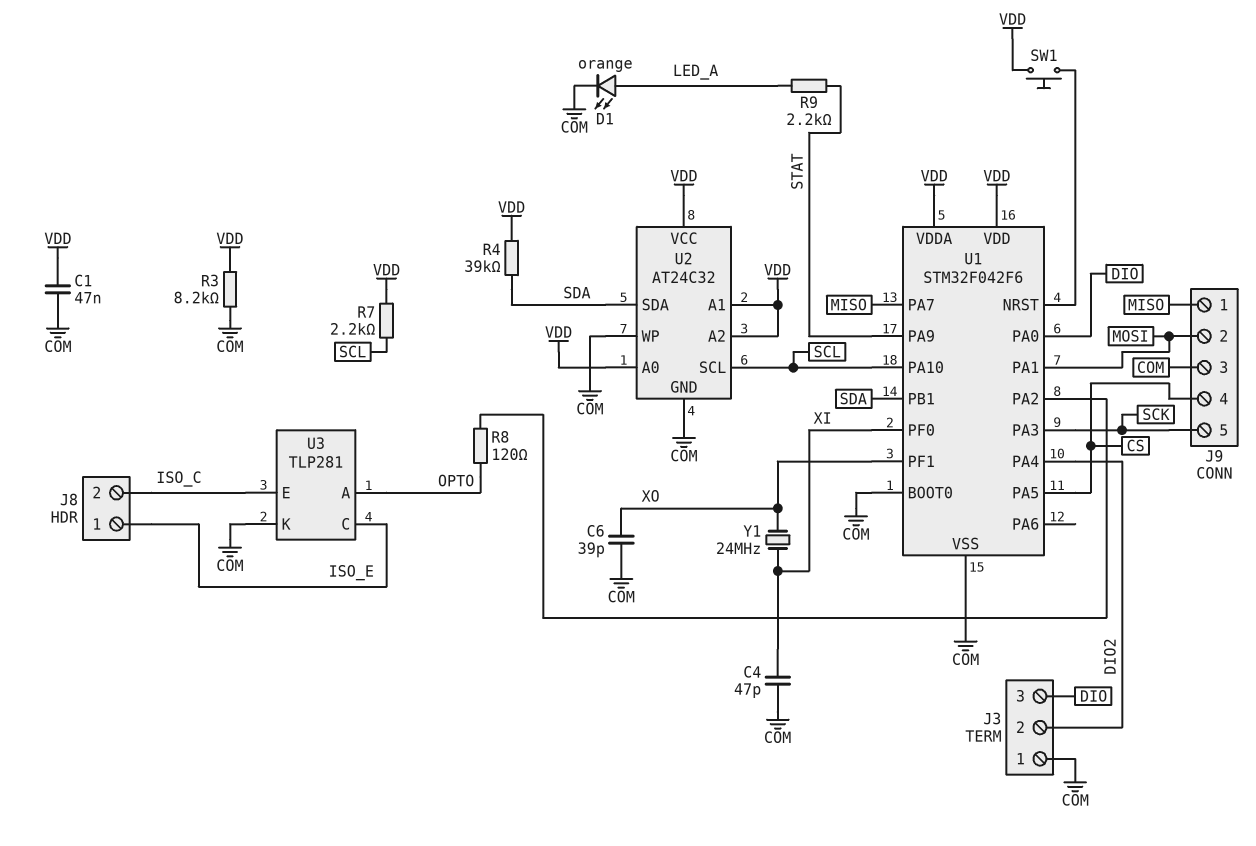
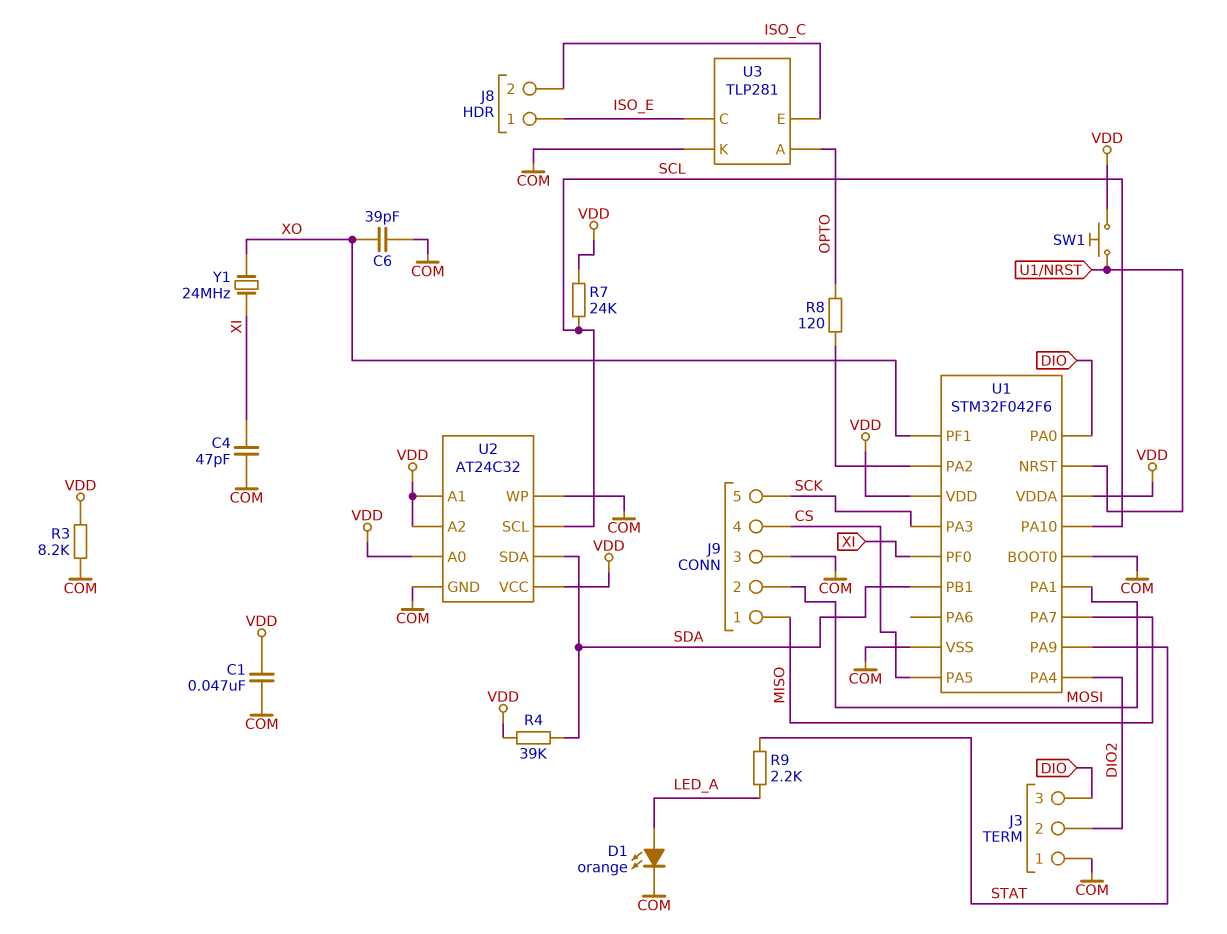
R7: 2.2k (SCL, VDD) -> 24k (SCL, VDD)

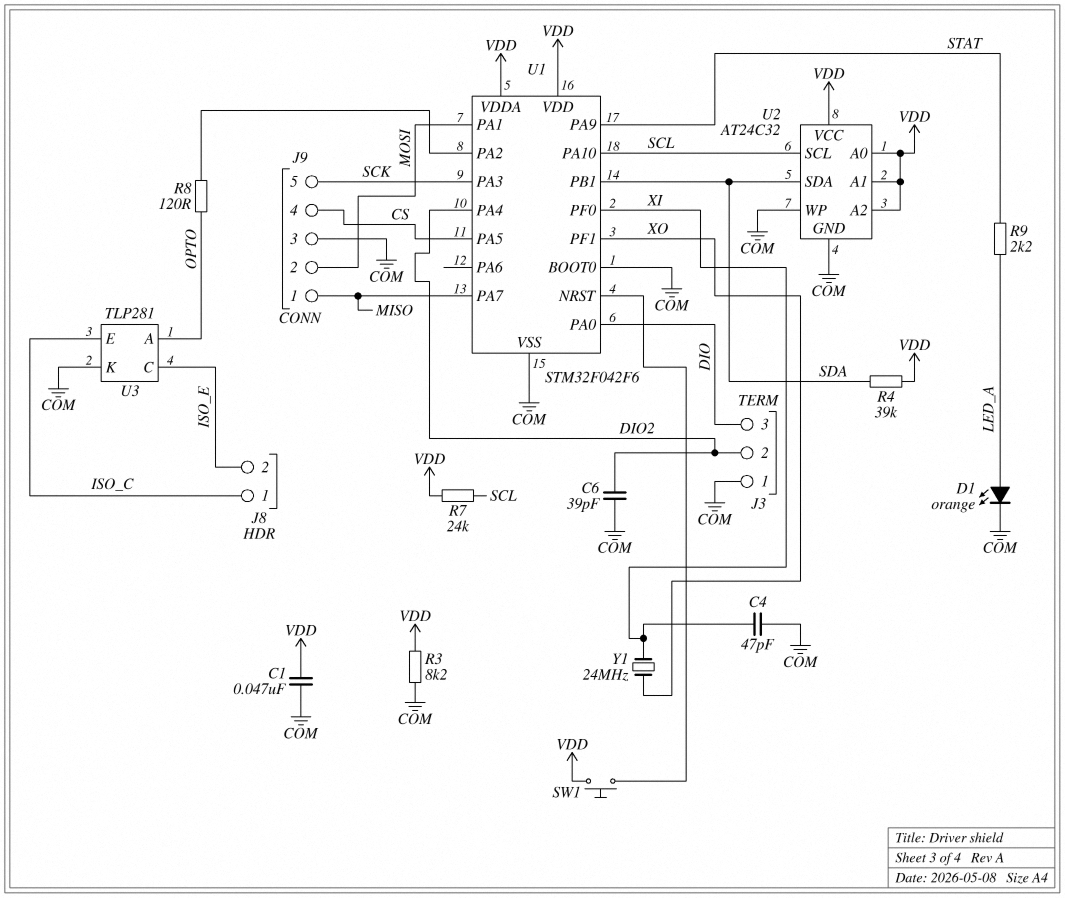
C6: 39pF (COM, XO) -> 39pF (COM, DIO2)
J8 pin 1: ISO_E -> ISO_C
J8 pin 2: ISO_C -> ISO_E

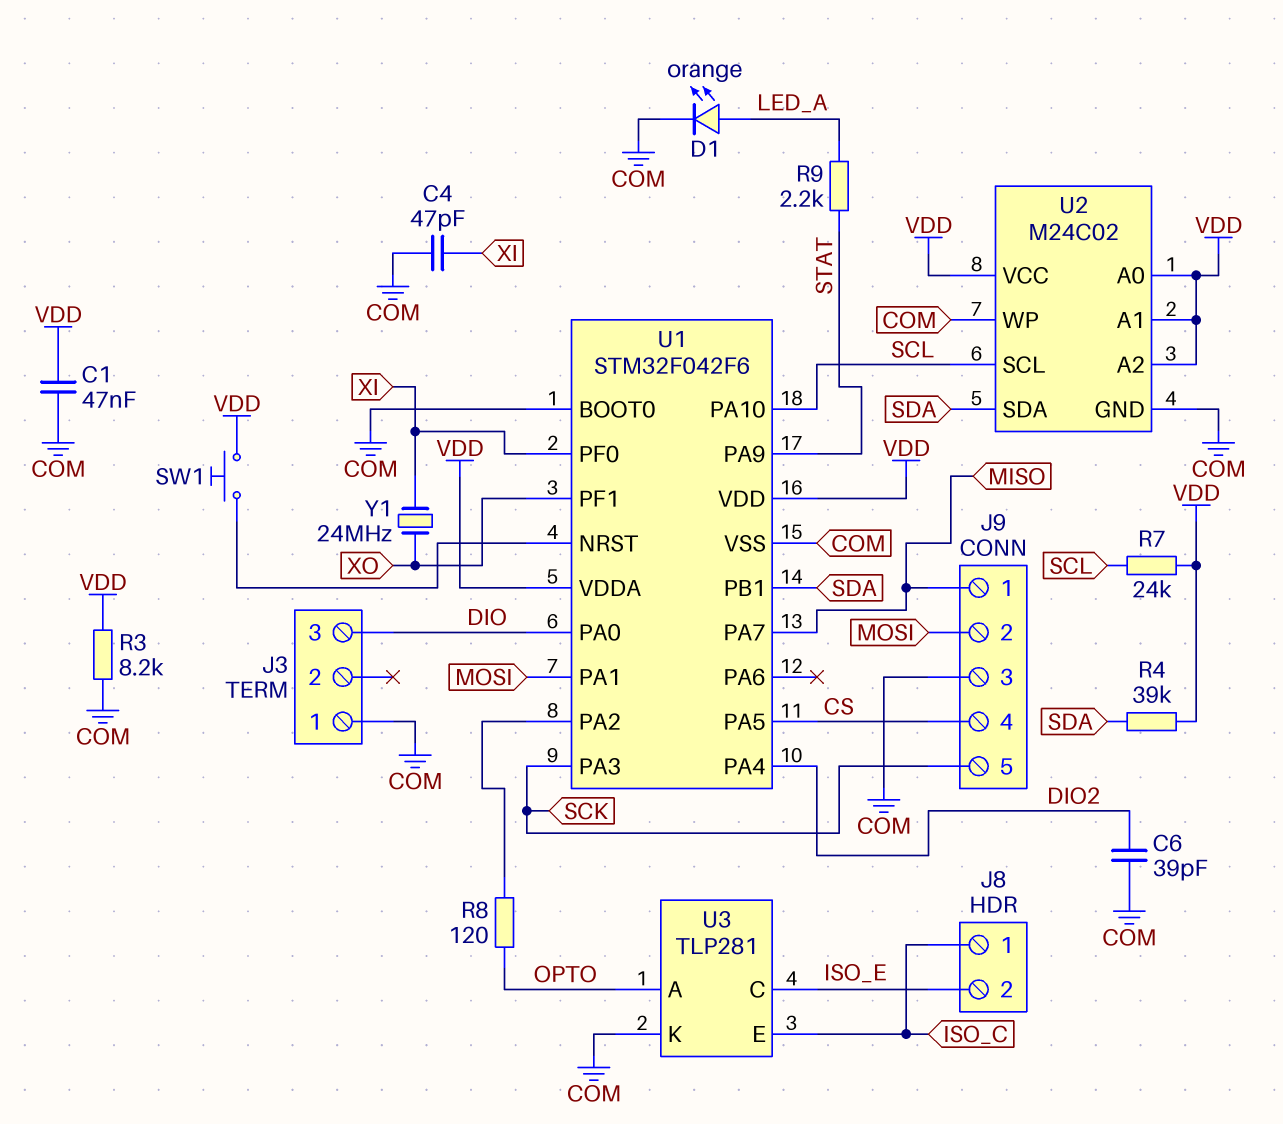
J3 pin 2: DIO2 -> none
U2: AT24C32 -> M24C02

